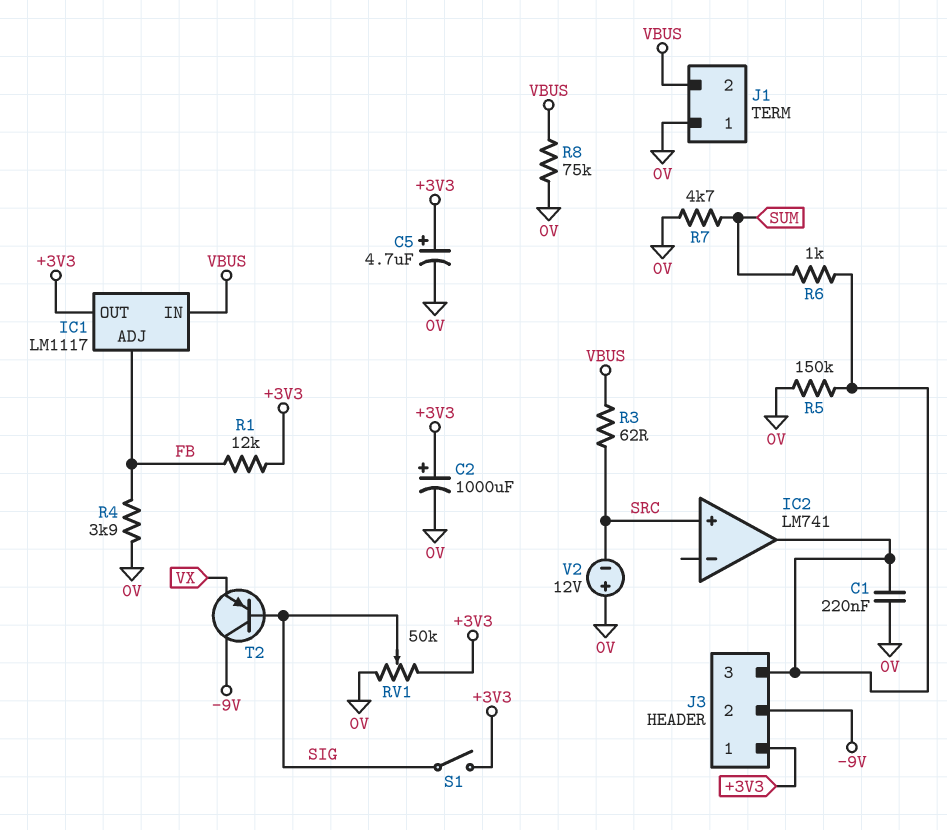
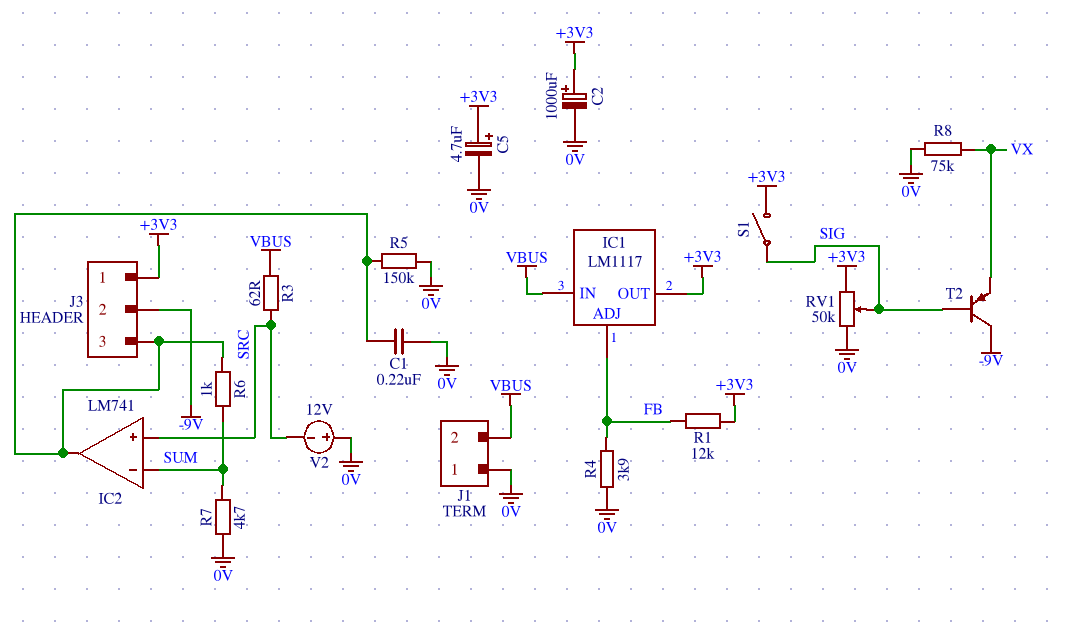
IC2 pin in-: none -> SUM
R8: 75k (0V, VBUS) -> 75k (0V, VX)

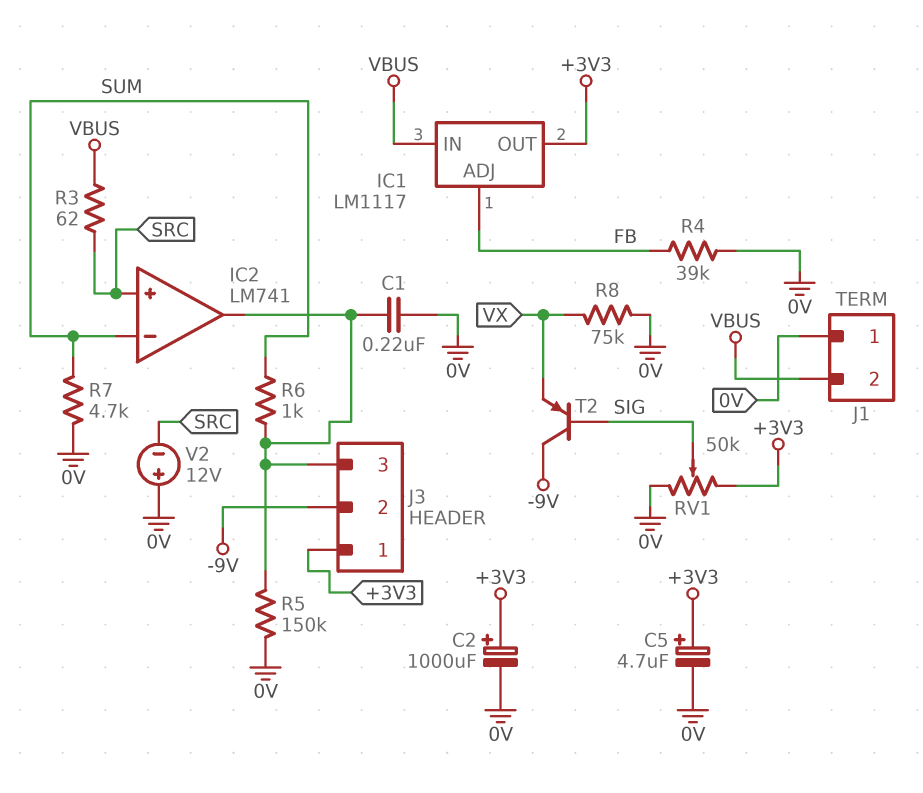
R1: 12k (+3V3, FB) -> none
R4: 3.9k (0V, FB) -> 39k (0V, FB)
S1: switch (+3V3, SIG) -> none

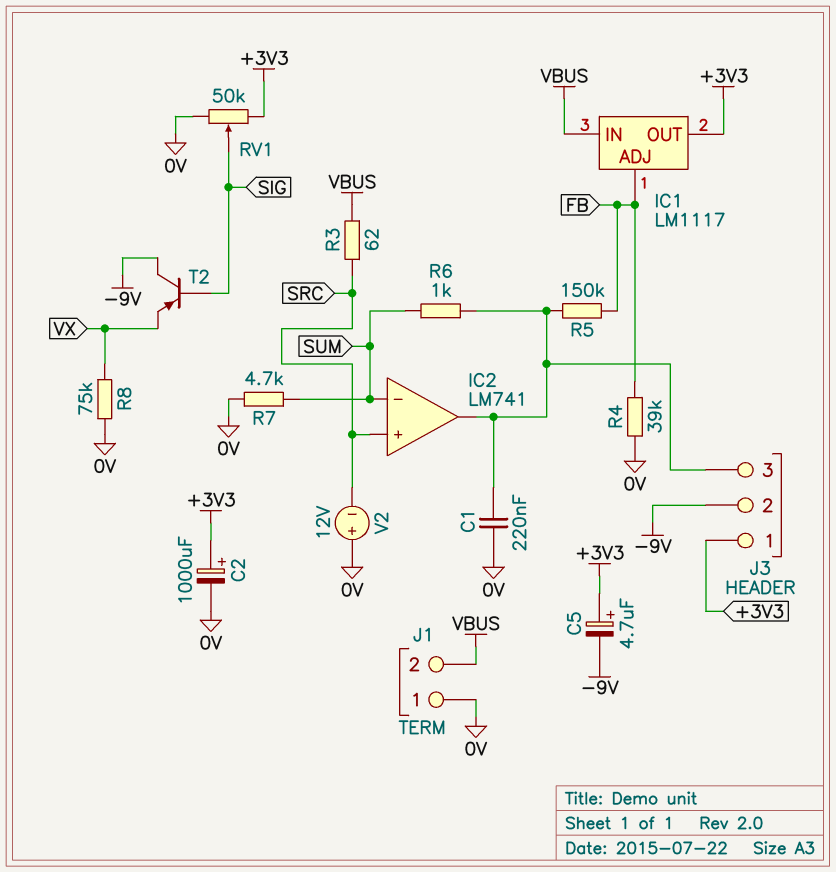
C5: 4.7uF (plus +3V3, minus 0V) -> 4.7uF (plus +3V3, minus -9V)
R5: 150k (0V, IC2/out) -> 150k (FB, IC2/out)

